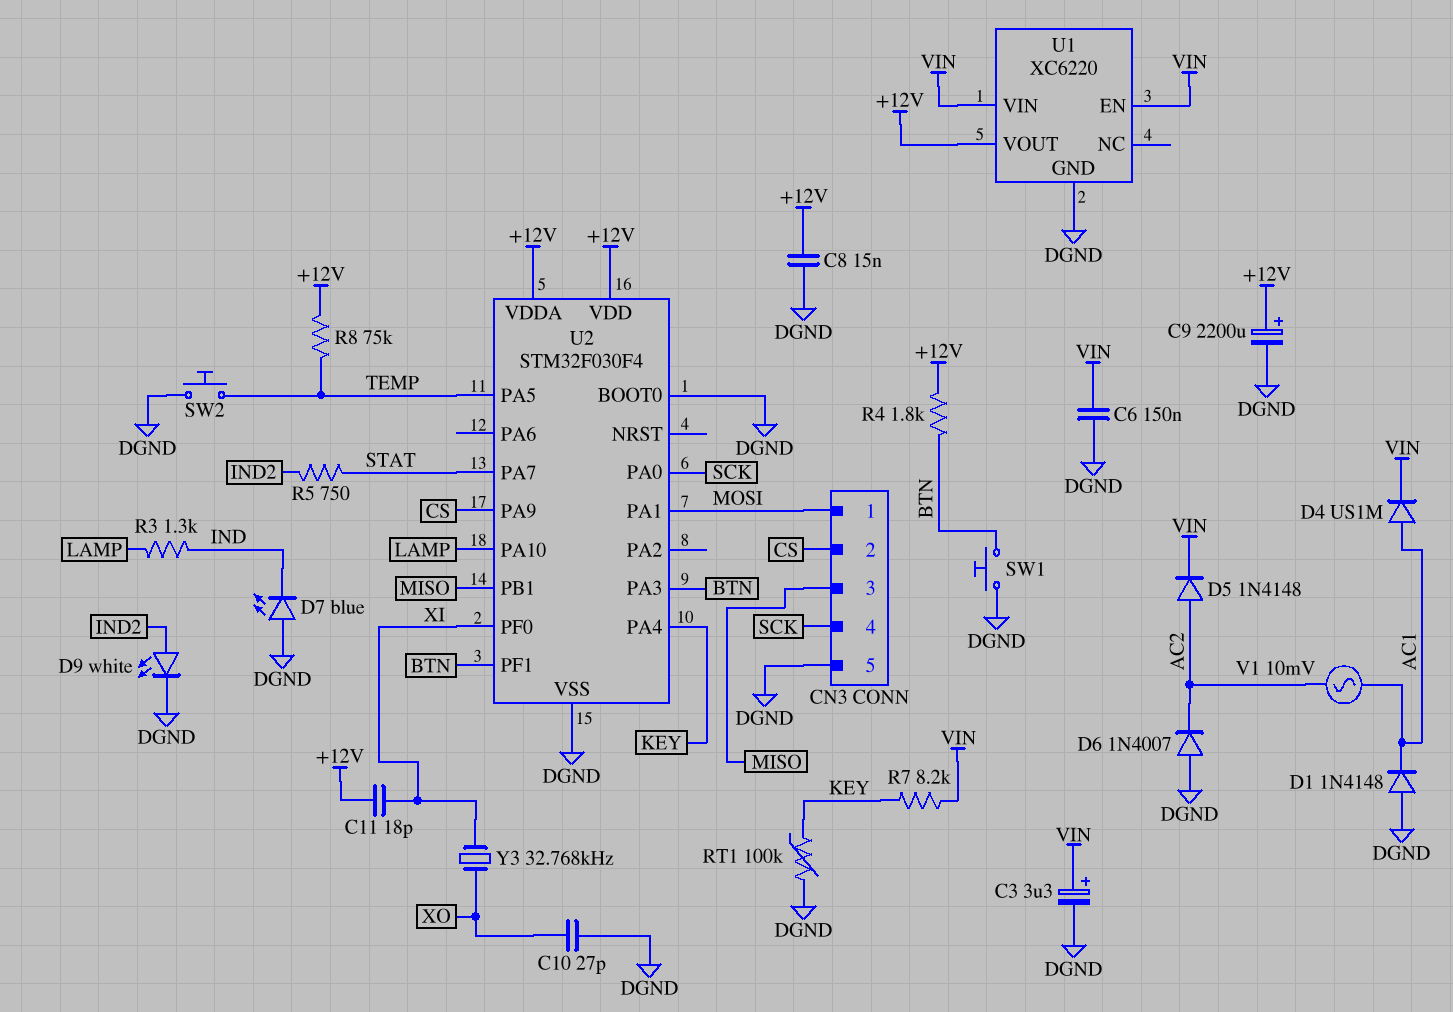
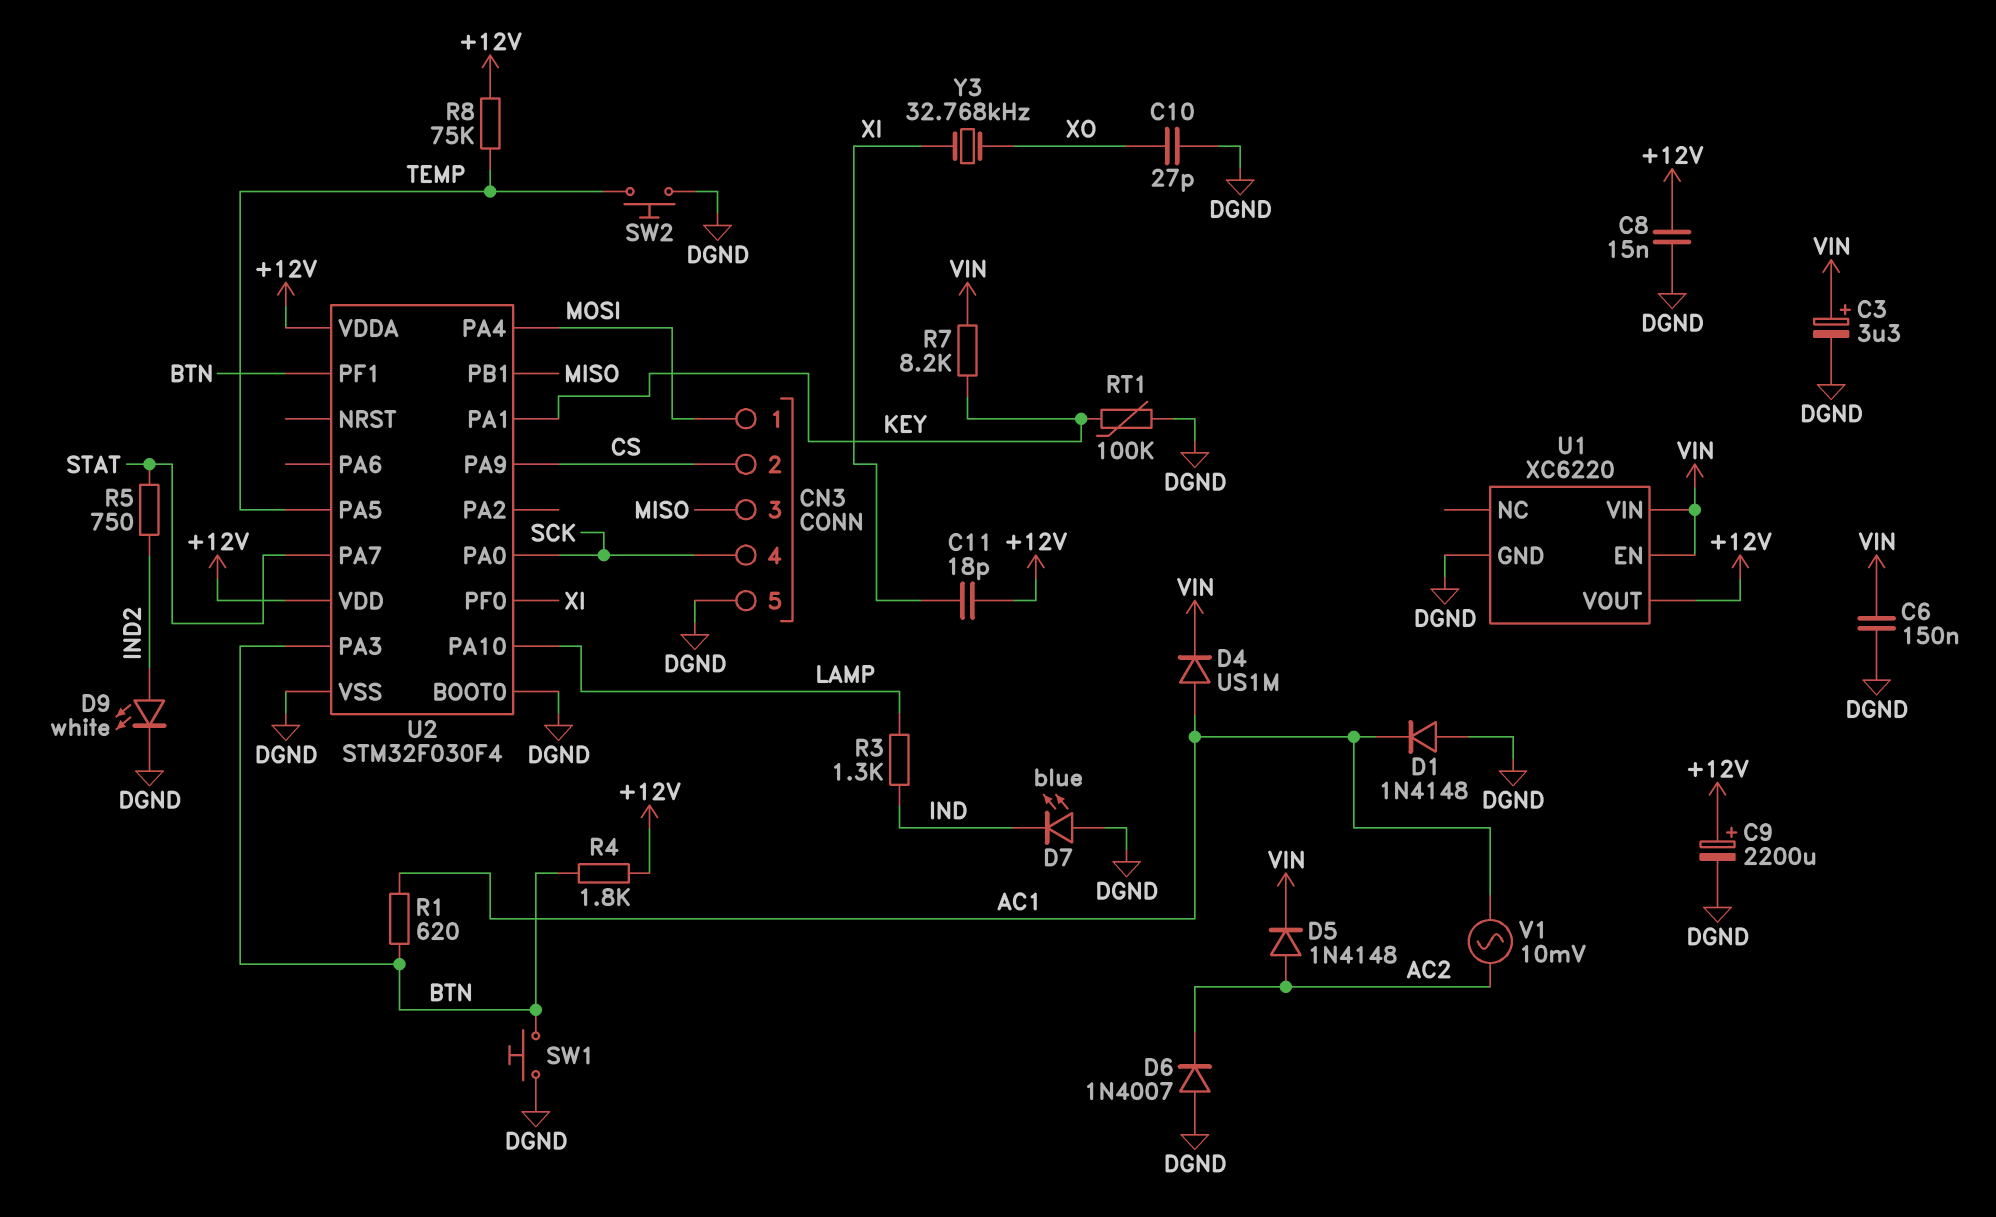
R1: none -> 620 (AC1, BTN)
U2 pin PA1: MOSI -> KEY
U2 pin PA4: KEY -> MOSI

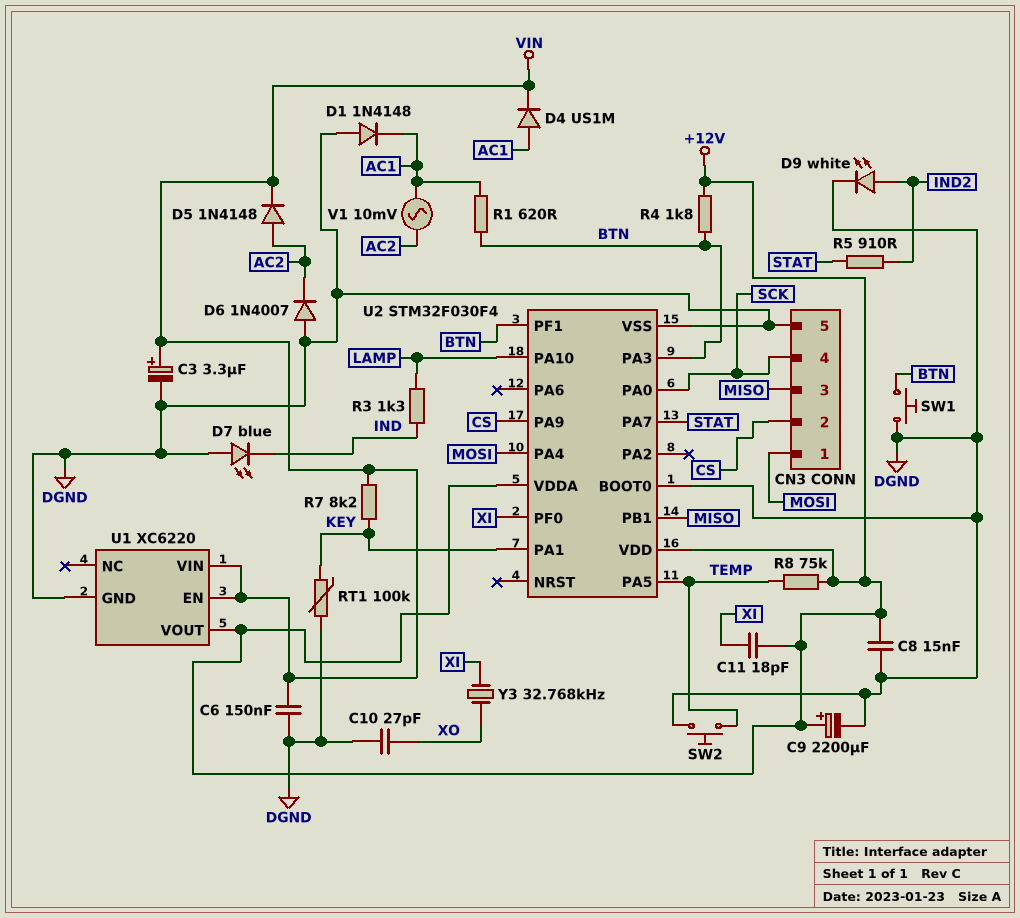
R5: 750 (IND2, STAT) -> 910 (IND2, STAT)

